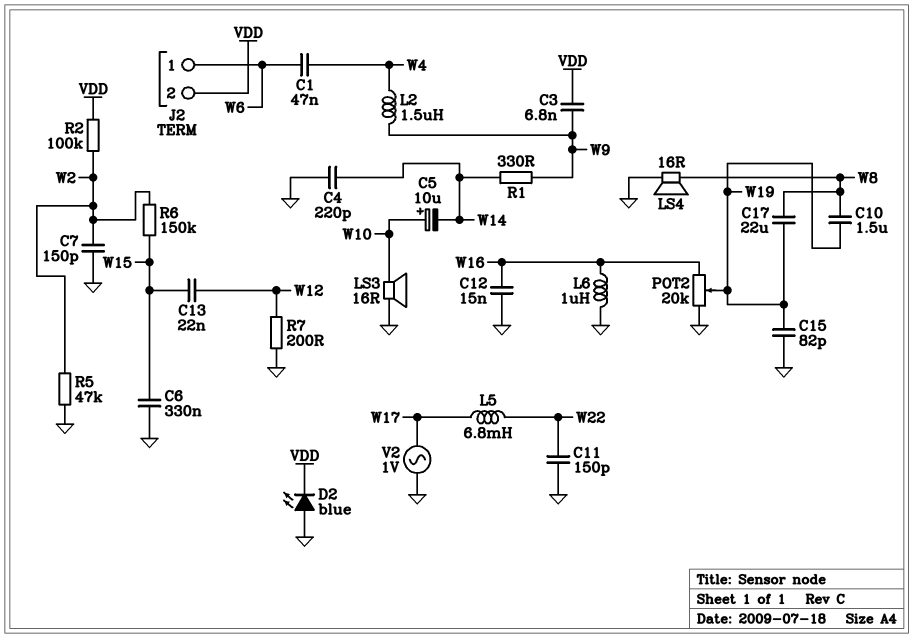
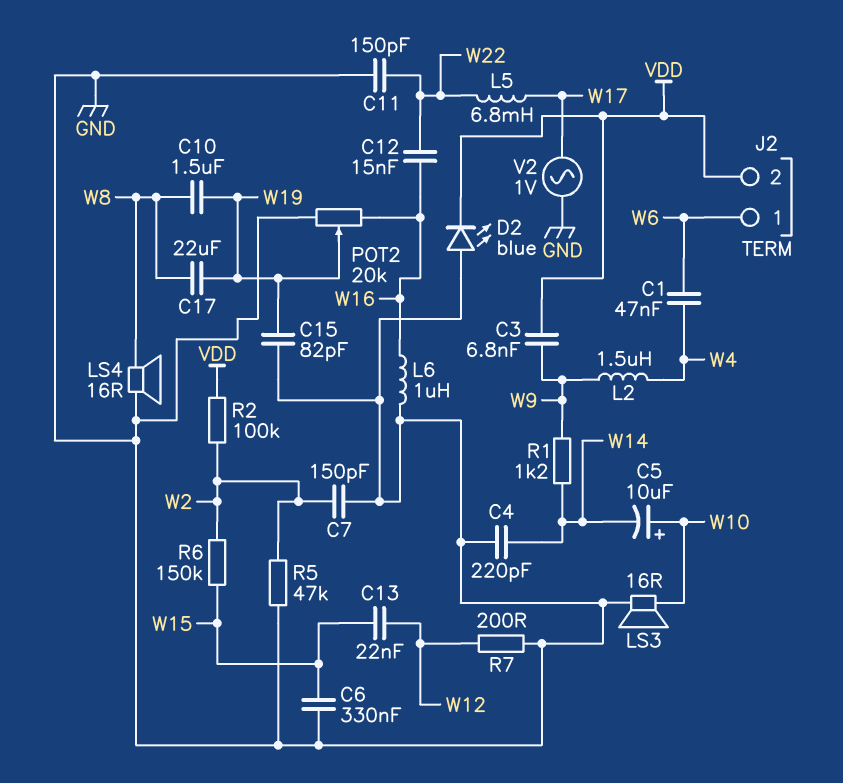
C12: 15nF (GND, W16) -> 15nF (W16, W22)
R1: 330 (W9, W14) -> 1.2k (W9, W14)

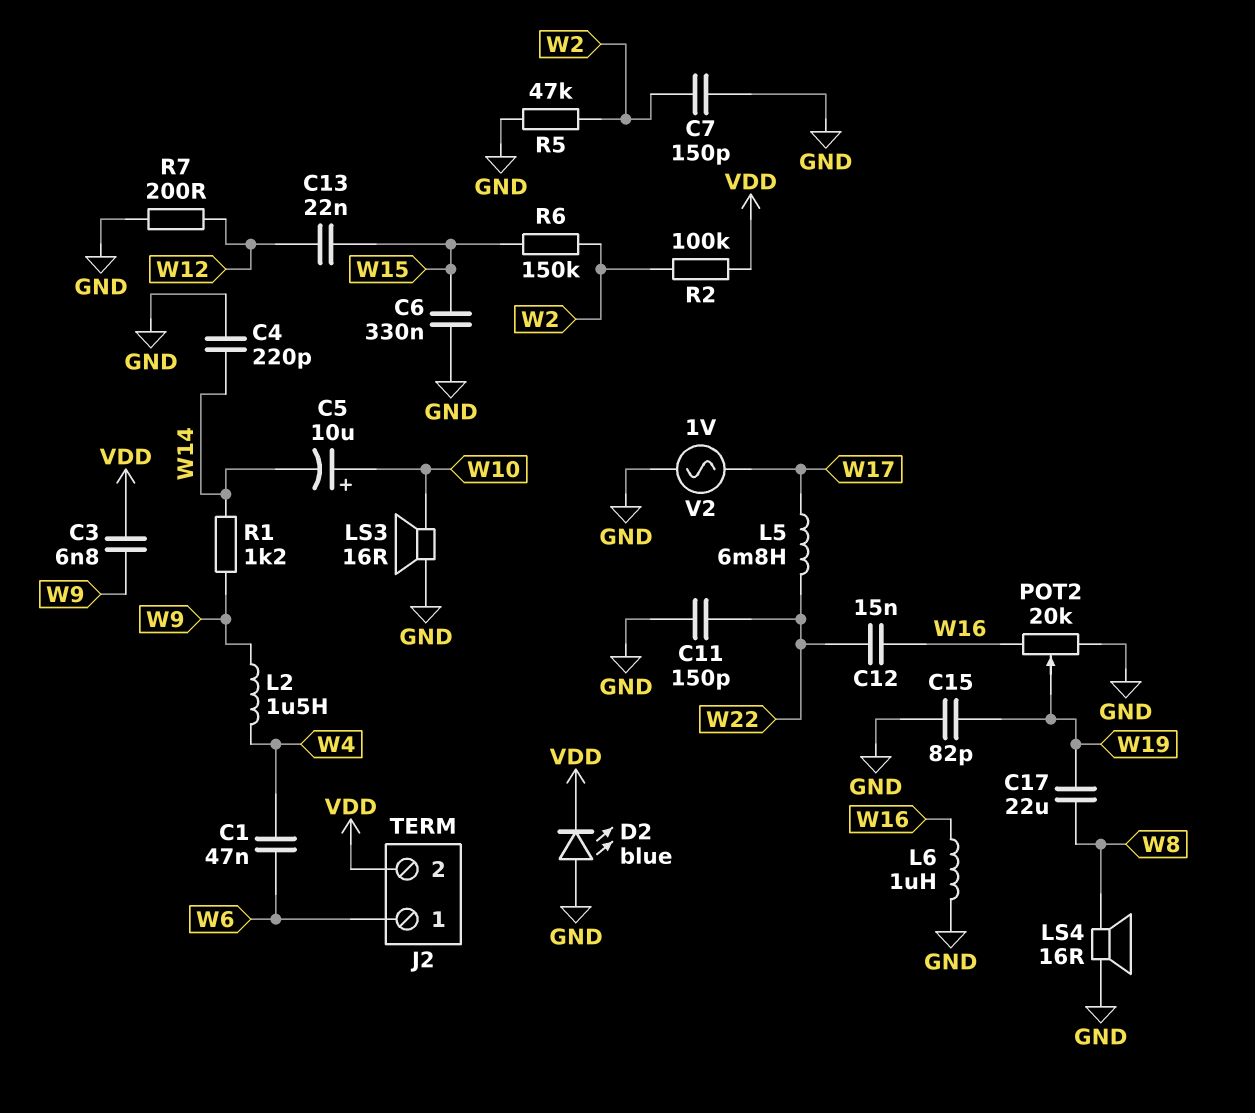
C10: 1.5uF (W8, W19) -> none

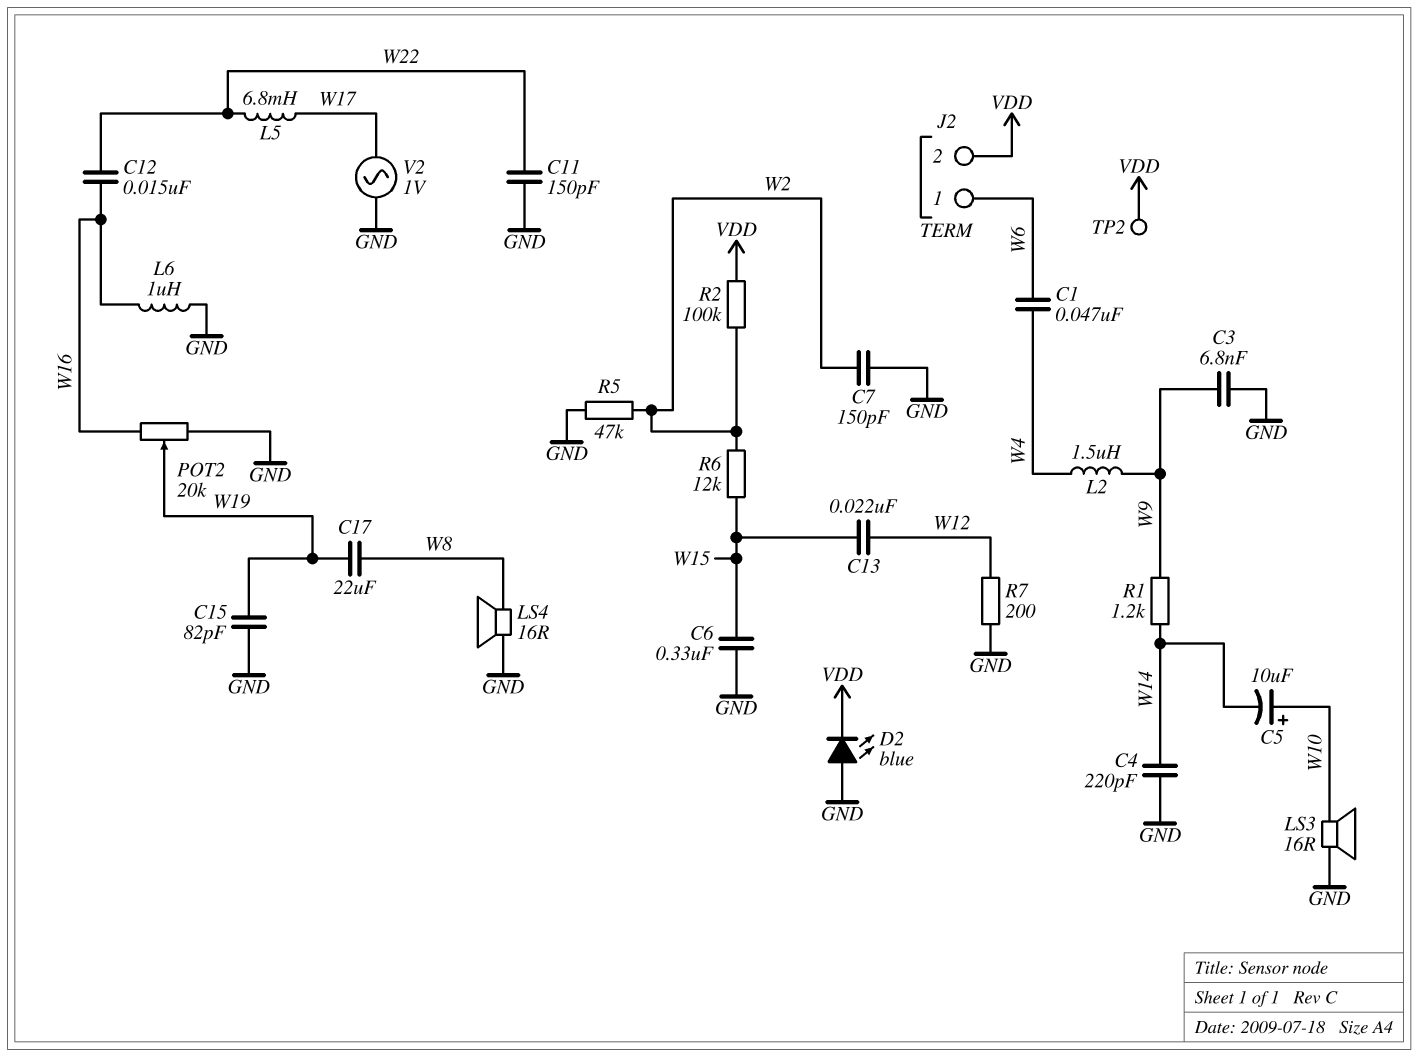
C3: 6.8nF (VDD, W9) -> 6.8nF (GND, W9)
R6: 150k (W2, W15) -> 12k (W2, W15)
TP2: none -> test point (VDD)

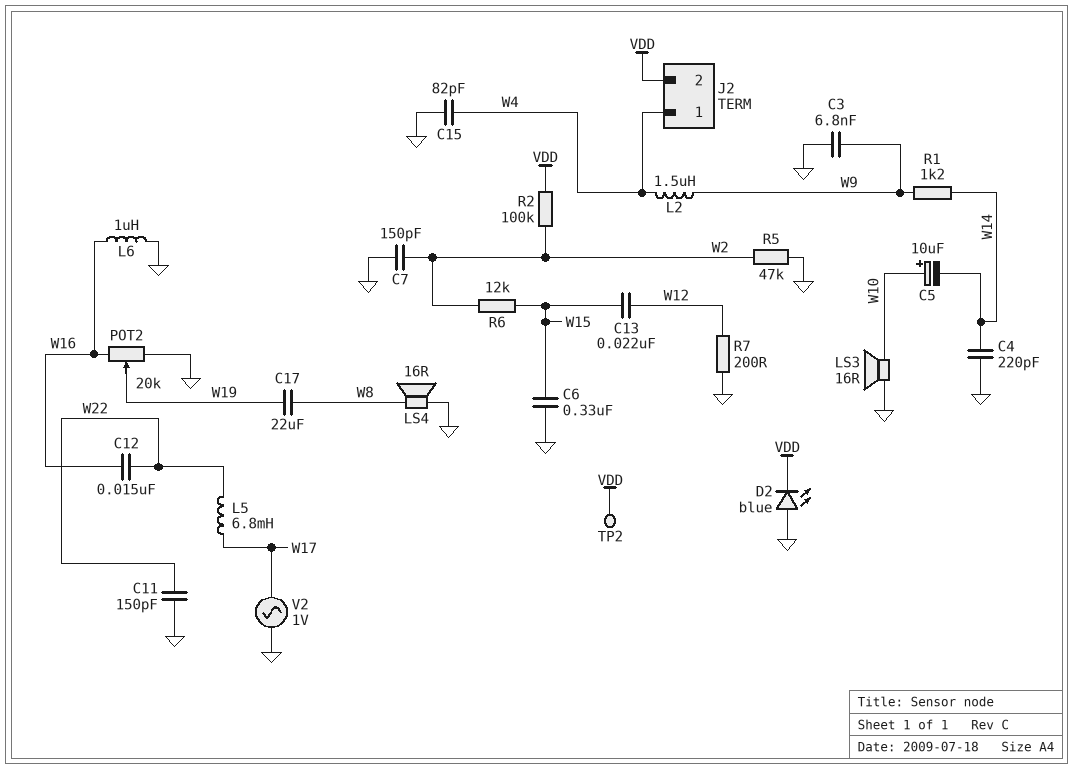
C1: 47nF (W4, W6) -> none
C15: 82pF (GND, W19) -> 82pF (GND, W4)
J2 pin 1: W6 -> W4

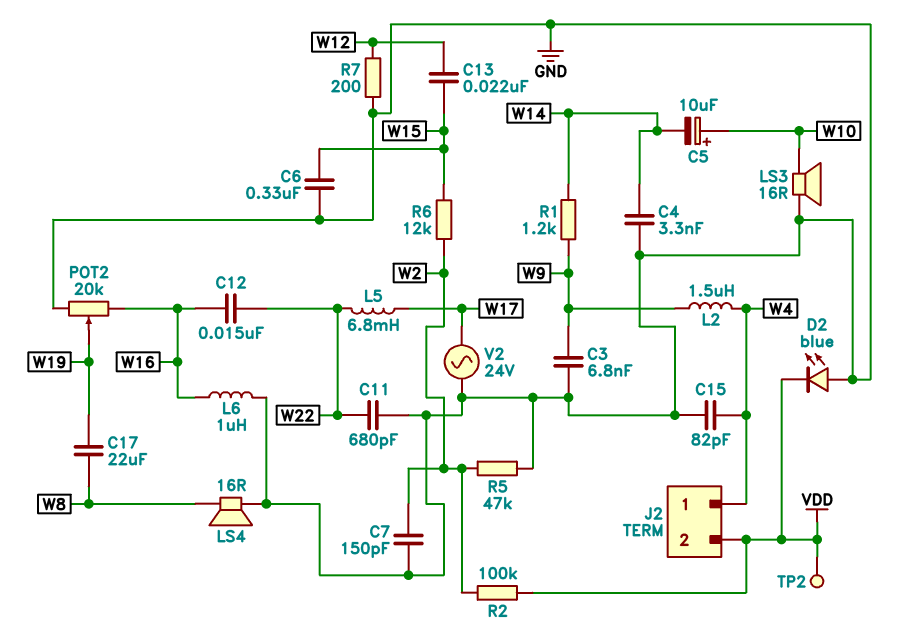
C4: 220pF (GND, W14) -> 3.3nF (GND, W14)
C11: 150pF (GND, W22) -> 680pF (GND, W22)
V2: AC 1V (GND, W17) -> AC 24V (GND, W17)

